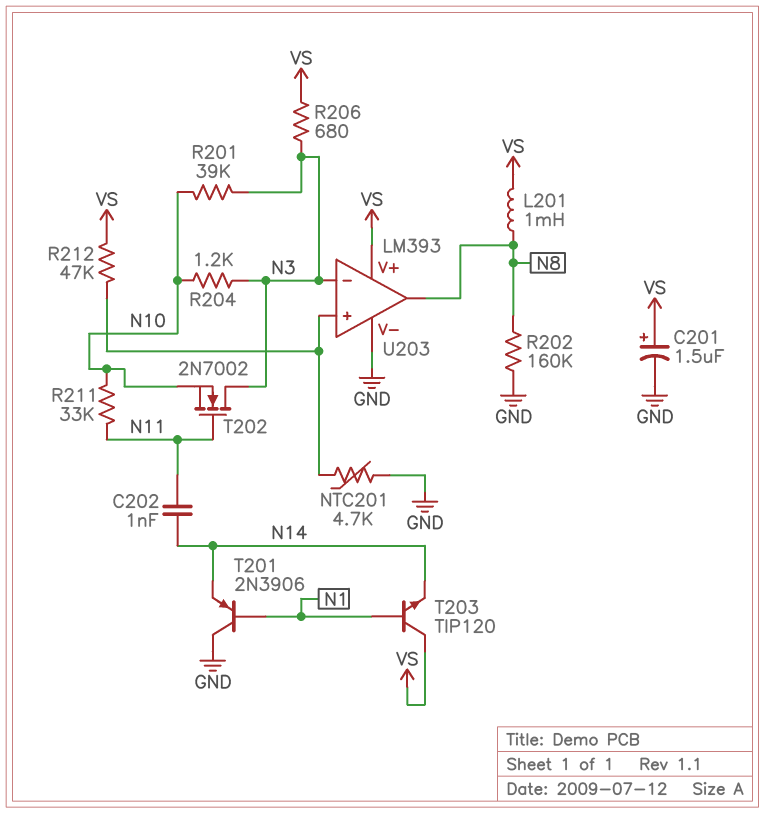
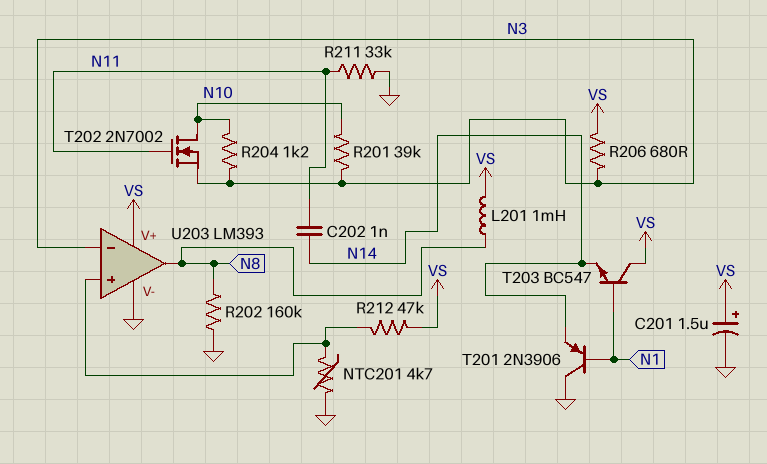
R211: 33k (N10, N11) -> 33k (GND, N11)
T202: NMOS 2N7002 (G N11, D N3, S N10) -> NMOS 2N7002 (G N11, D N10, S N3)
T203: NPN TIP120 (B N1, C VS, E N14) -> NPN BC547 (B N1, C VS, E N14)

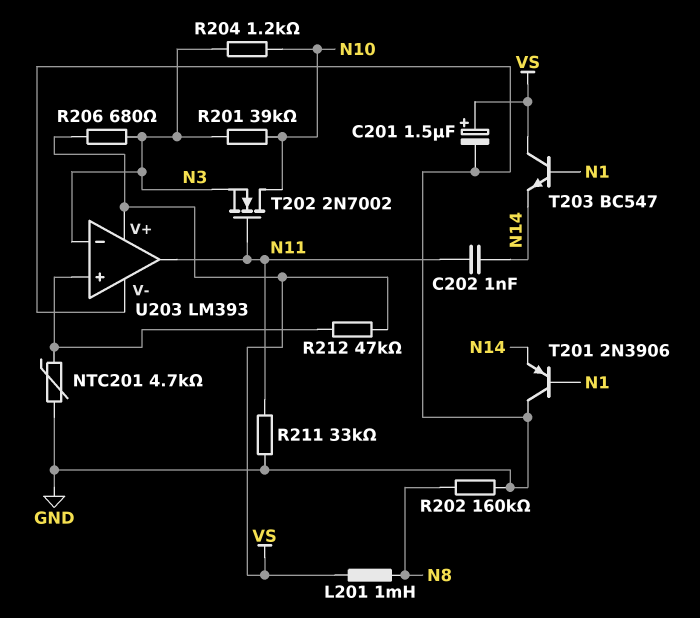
U203 pin out: N8 -> N11

